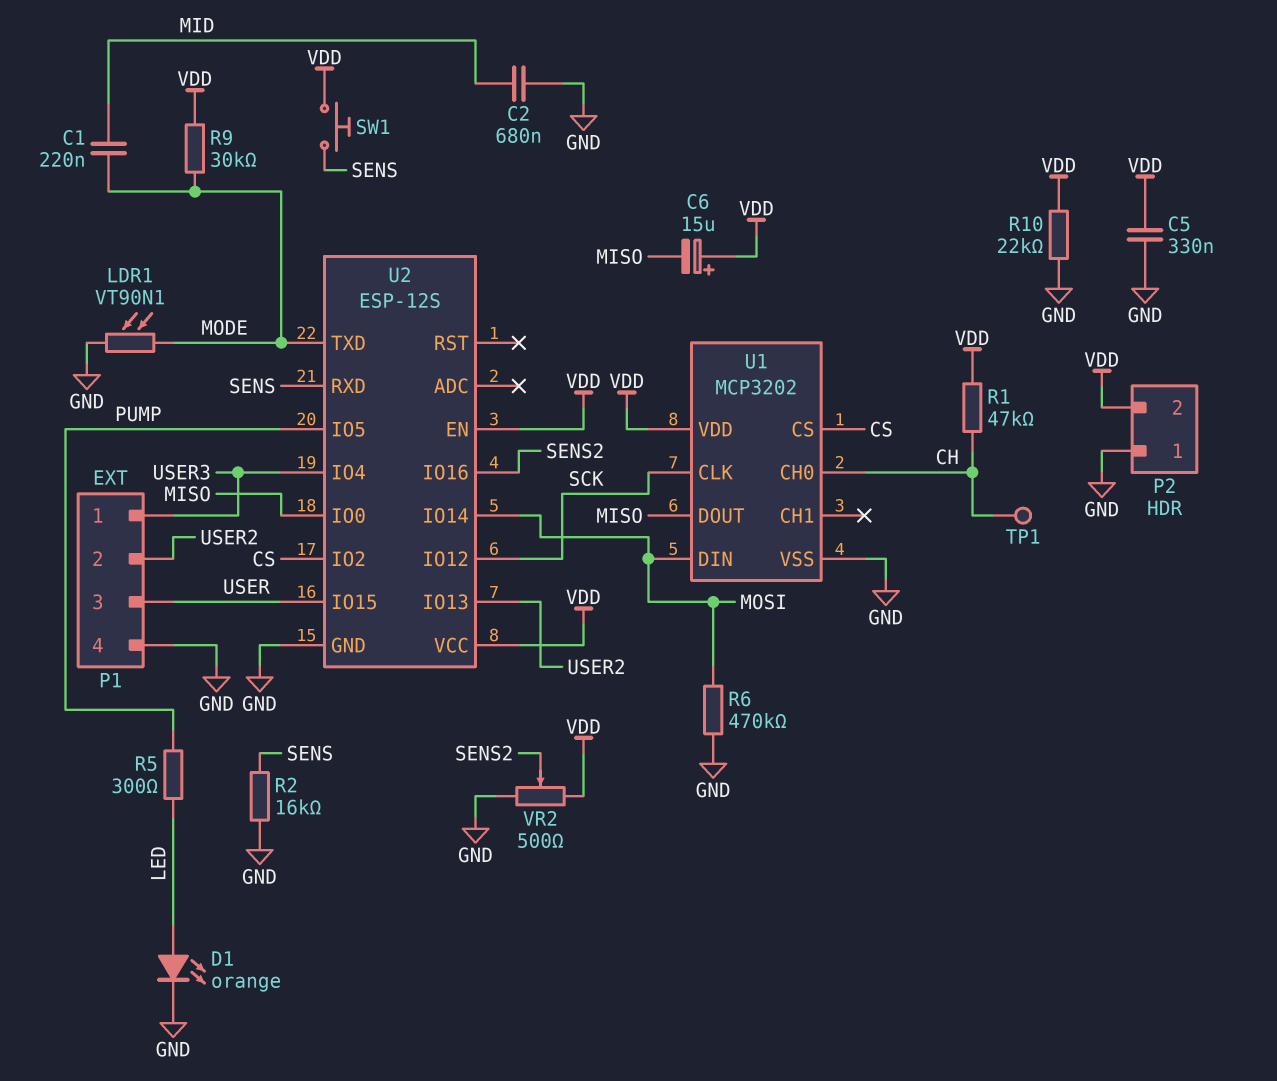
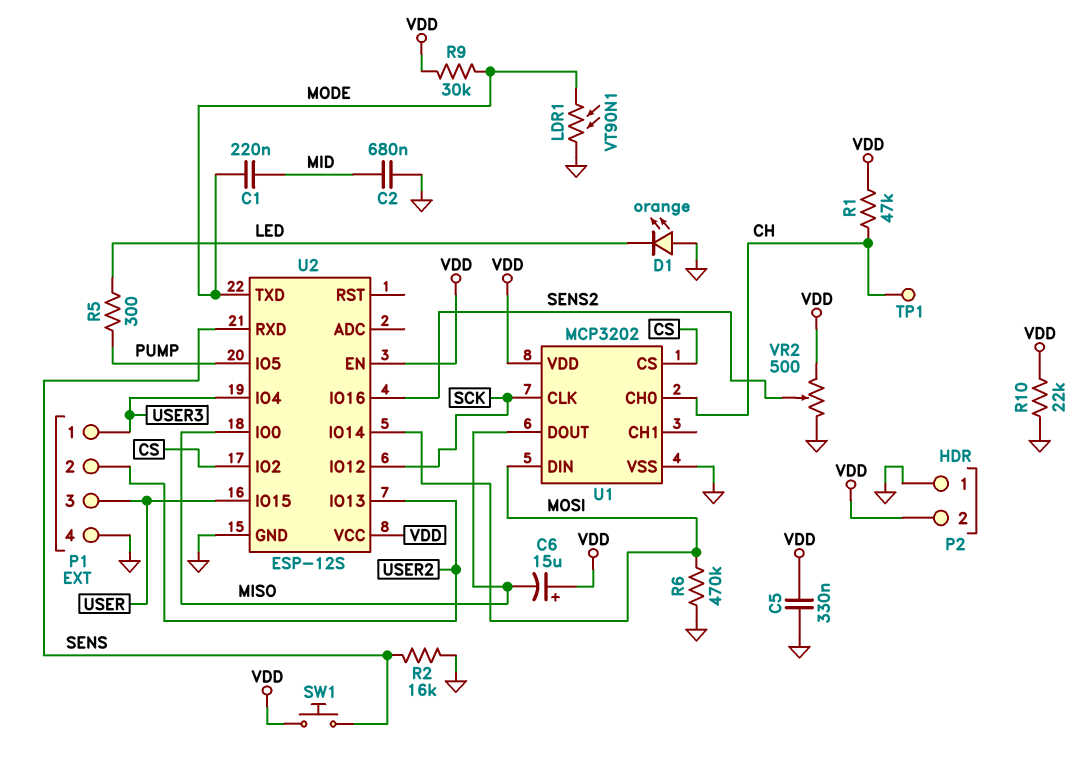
D1: LED orange (A LED, K GND) -> LED orange (A GND, K LED)

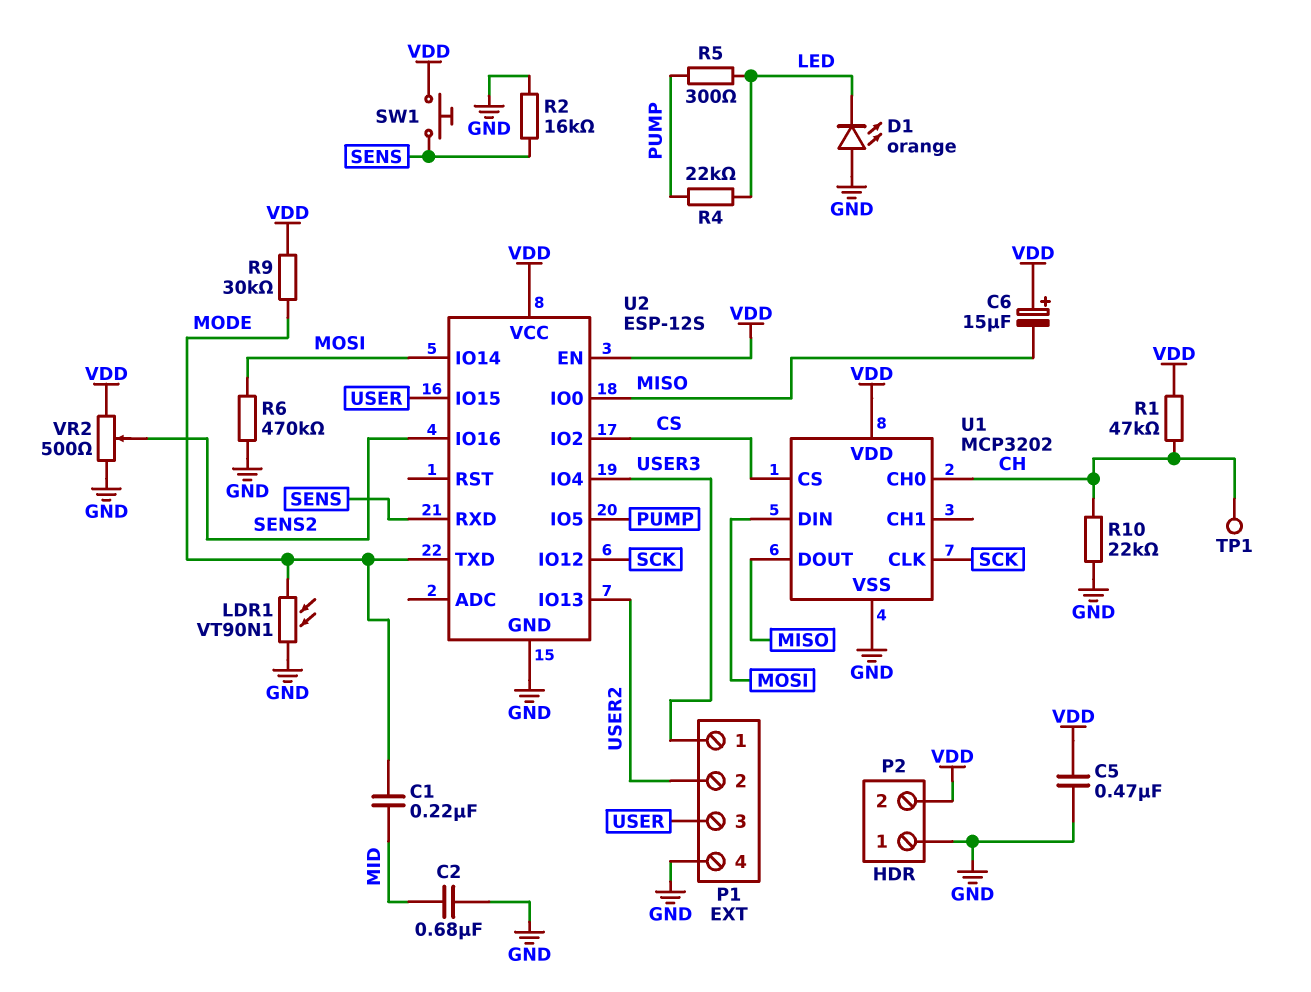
C5: 330nF (GND, VDD) -> 470nF (GND, VDD)
R4: none -> 22k (LED, PUMP)
R10: 22k (GND, VDD) -> 22k (CH, GND)

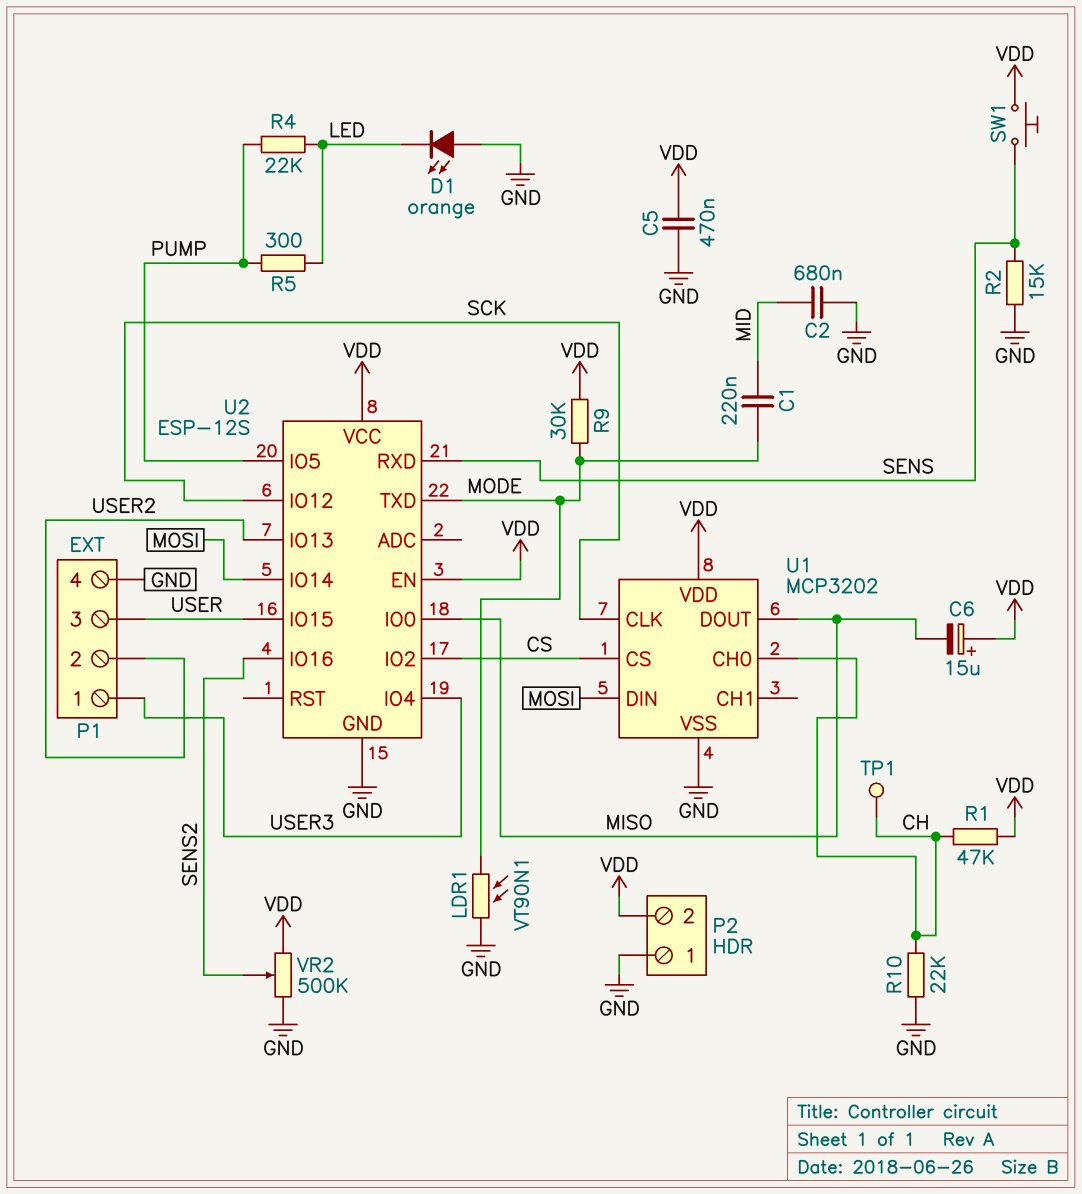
R2: 16k (GND, SENS) -> 15k (GND, SENS)
R6: 470k (GND, MOSI) -> none
VR2: 500 (GND, VDD, wiper SENS2) -> 500k (GND, VDD, wiper SENS2)

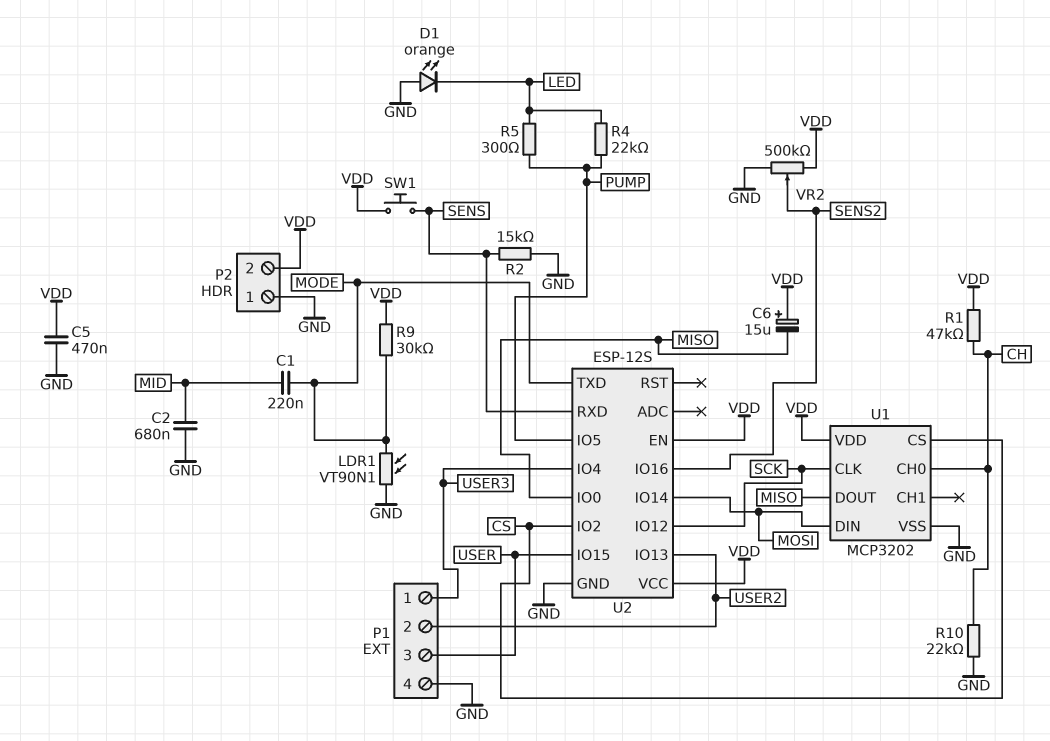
TP1: test point (CH) -> none

